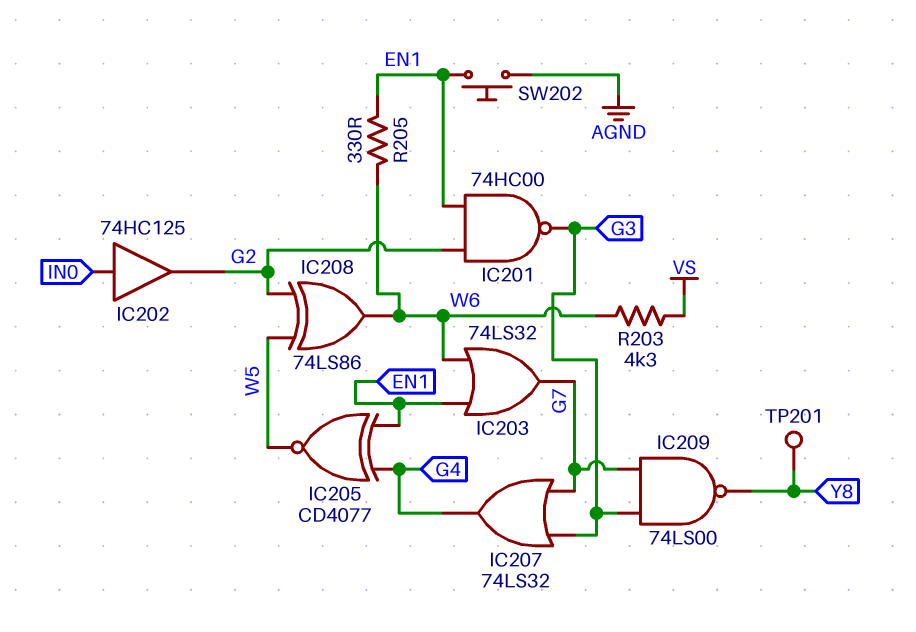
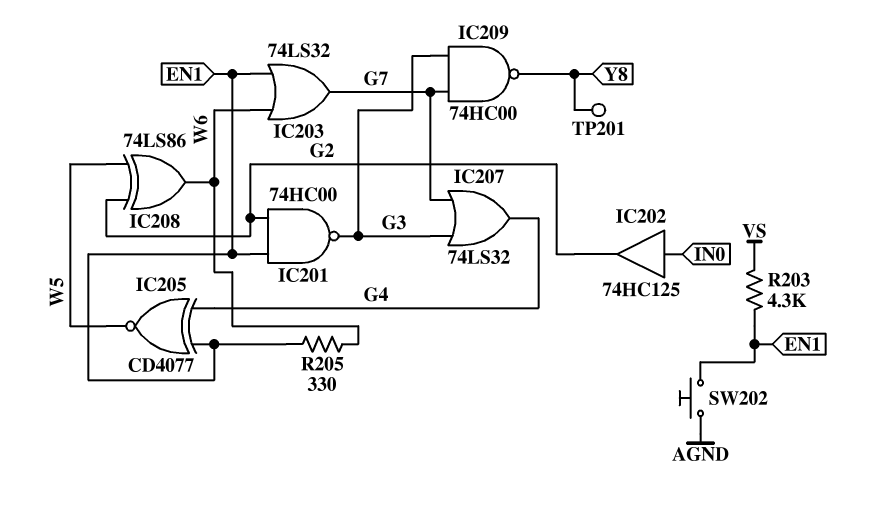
IC209: NAND 74LS00 (in G3, in G7, out Y8) -> NAND 74HC00 (in G3, in G7, out Y8)
R203: 4.3k (VS, W6) -> 4.3k (EN1, VS)

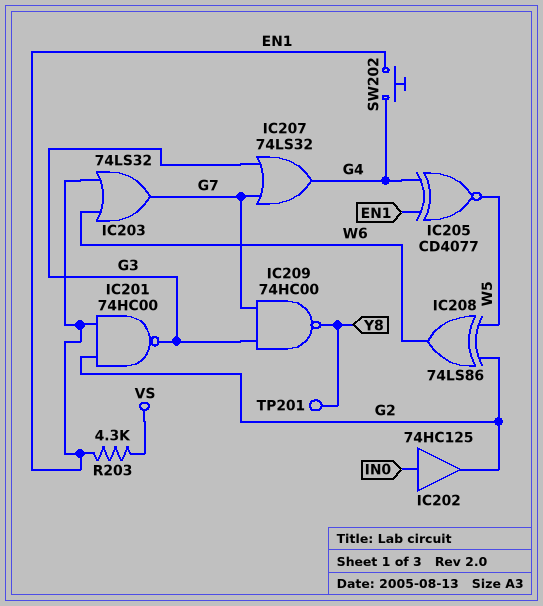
R205: 330 (EN1, W6) -> none
SW202: button (AGND, EN1) -> button (EN1, G4)

